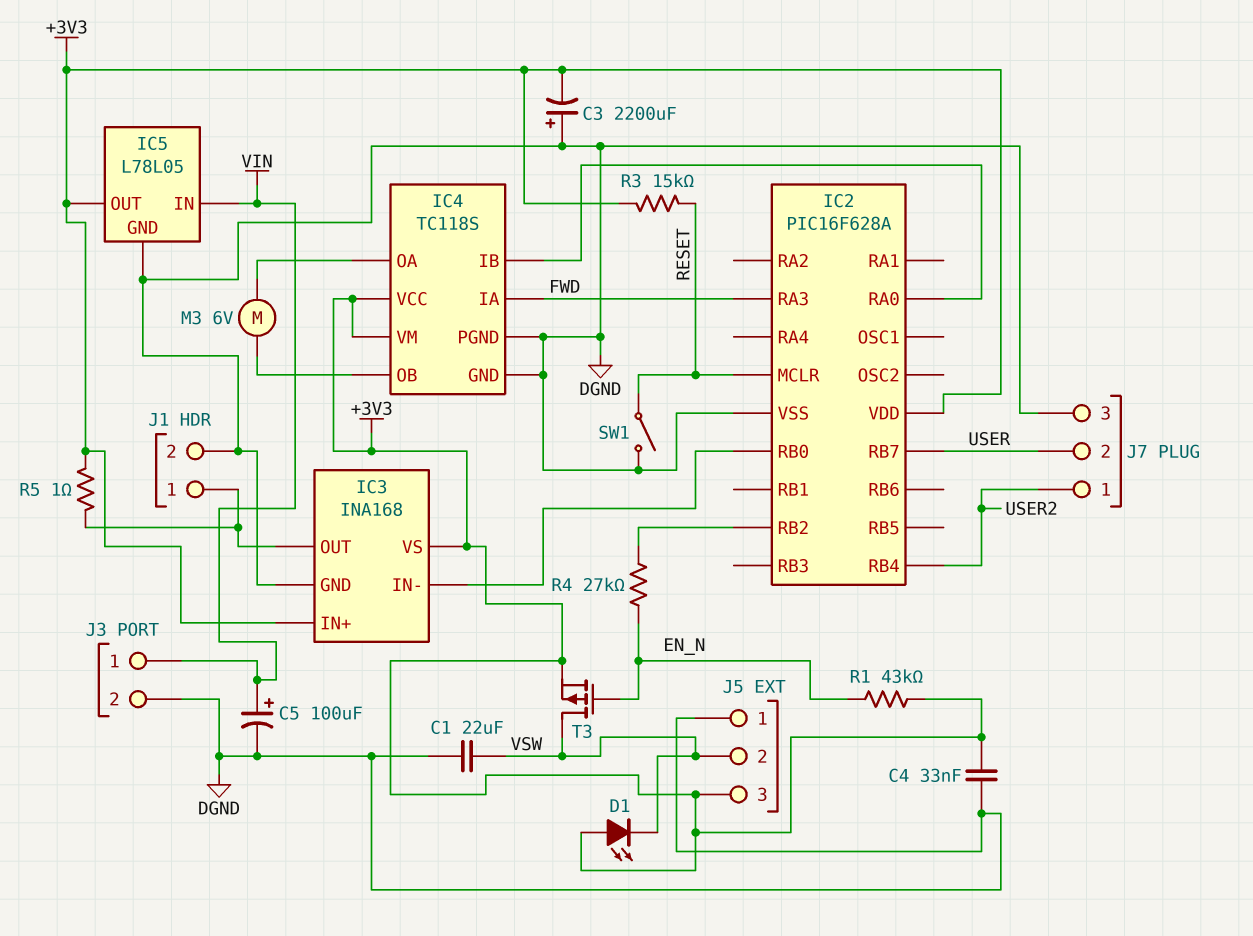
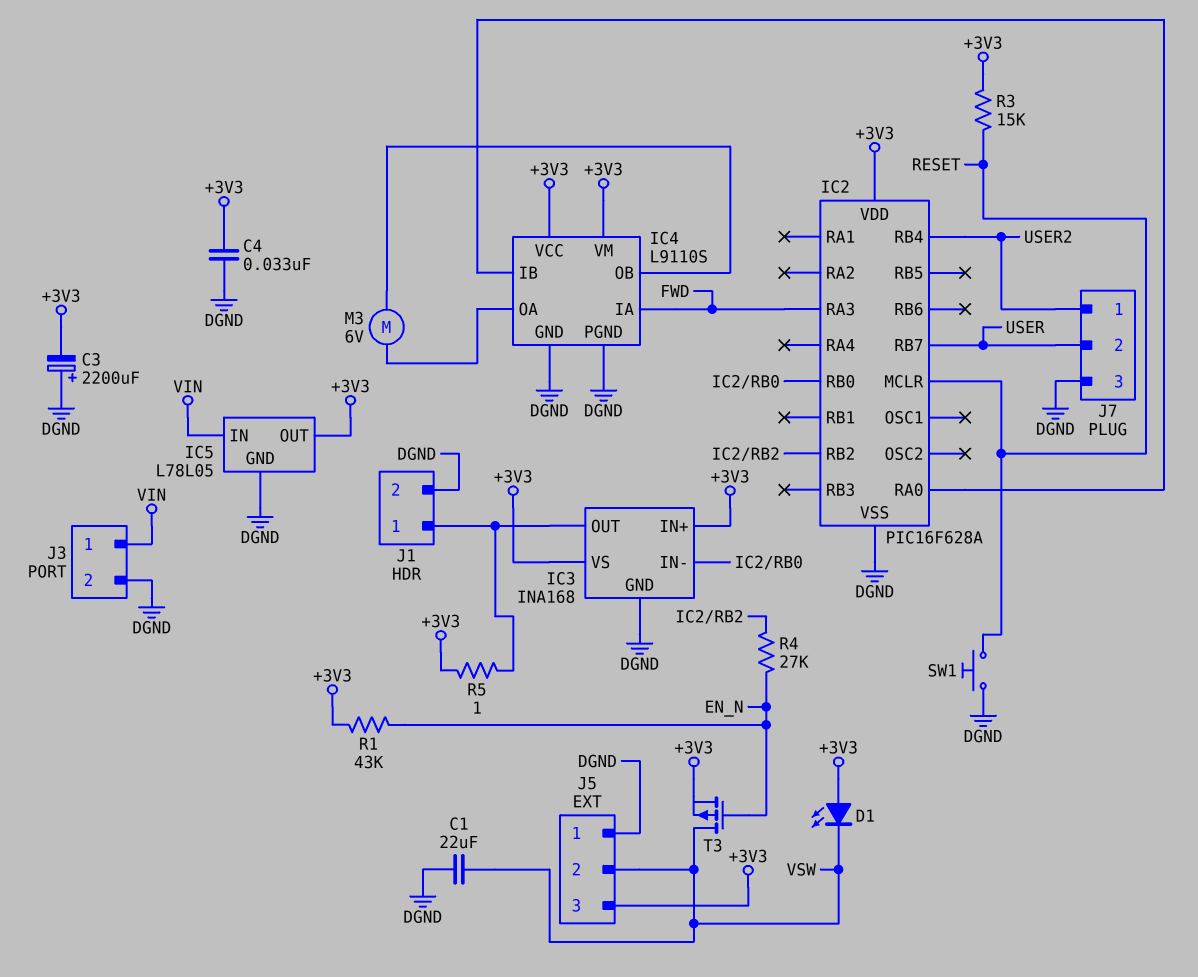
C5: 100uF (plus VIN, minus DGND) -> none
IC4: TC118S -> L9110S
SW1: switch (DGND, RESET) -> button (DGND, RESET)

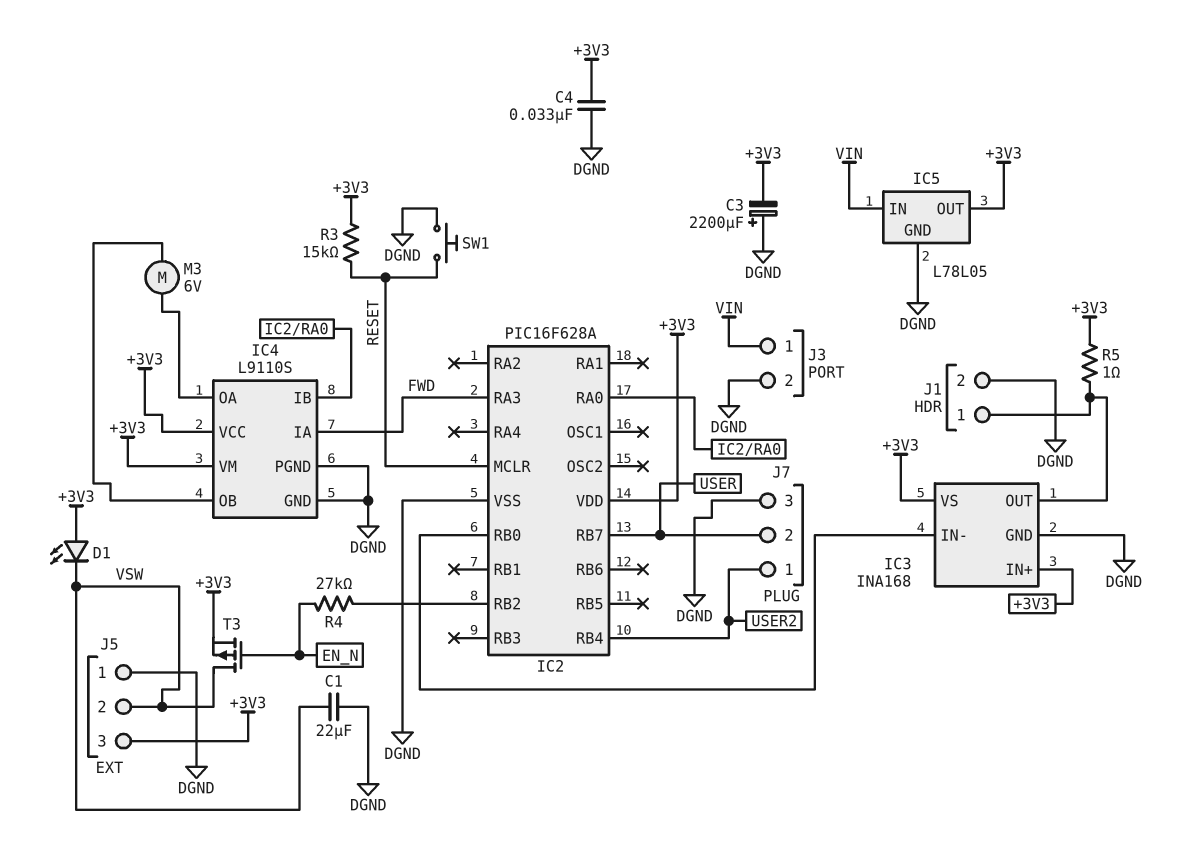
R1: 43k (+3V3, EN_N) -> none

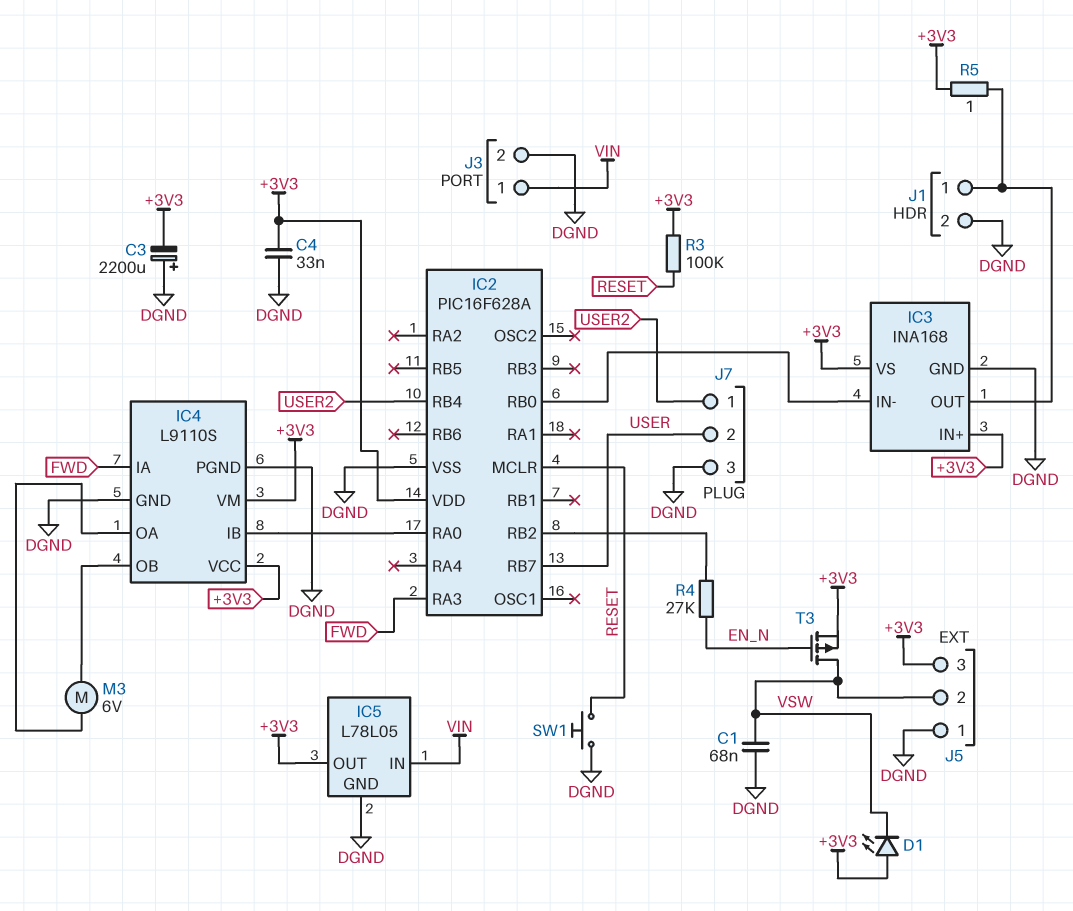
C1: 22uF (DGND, VSW) -> 68nF (DGND, VSW)
R3: 15k (+3V3, RESET) -> 100k (+3V3, RESET)

